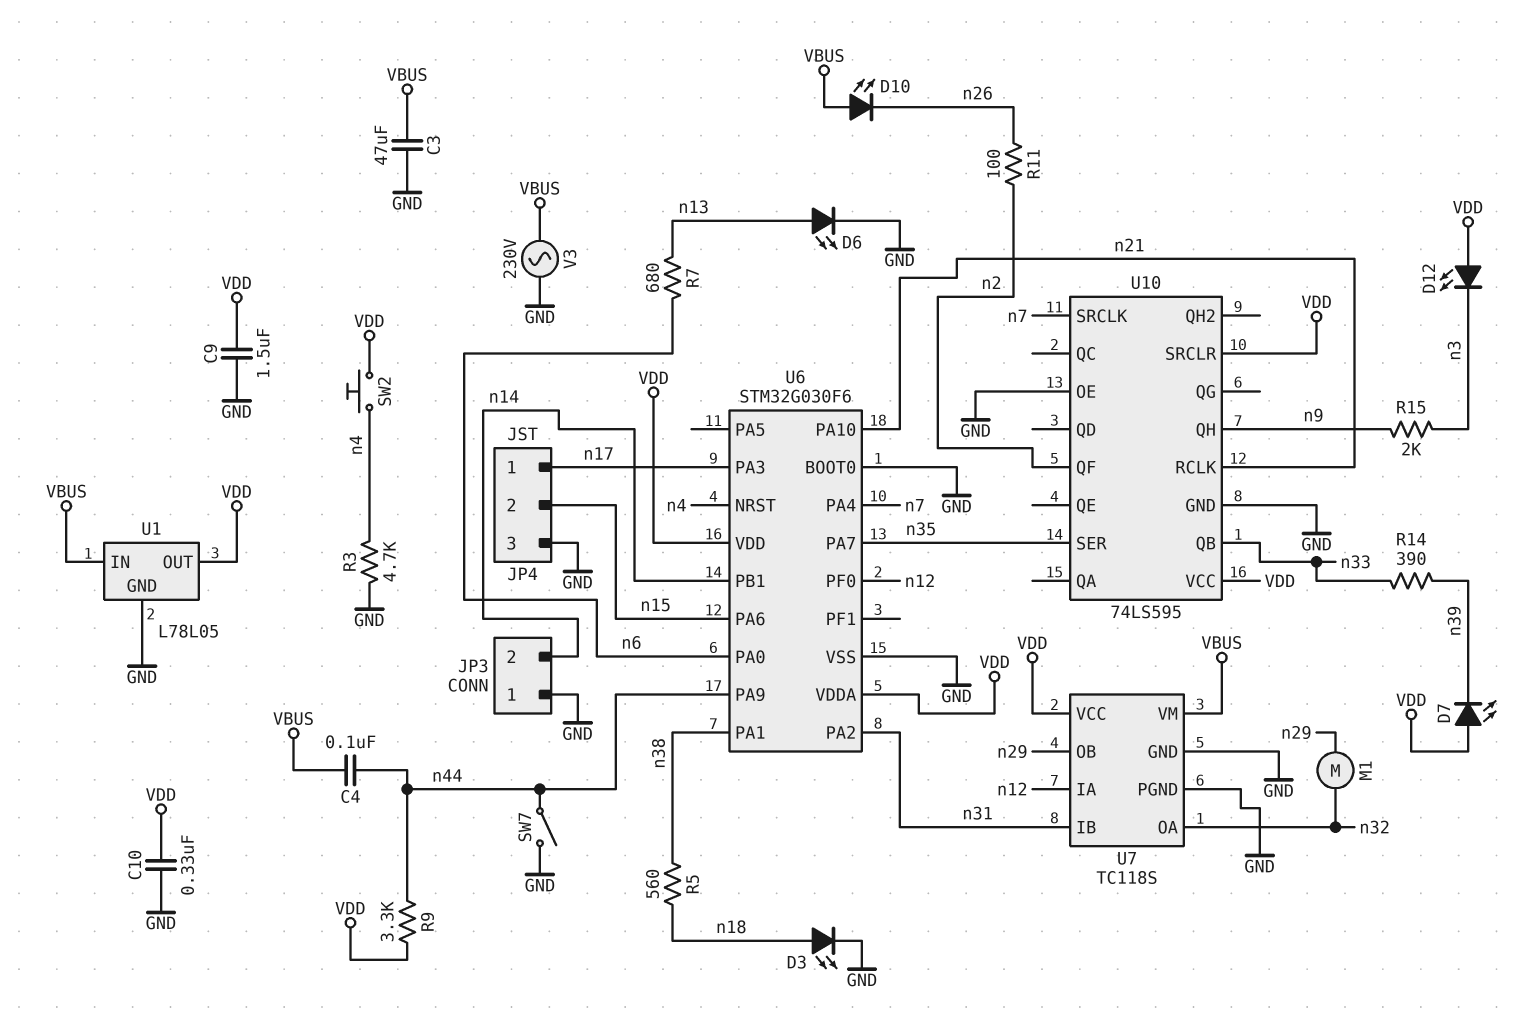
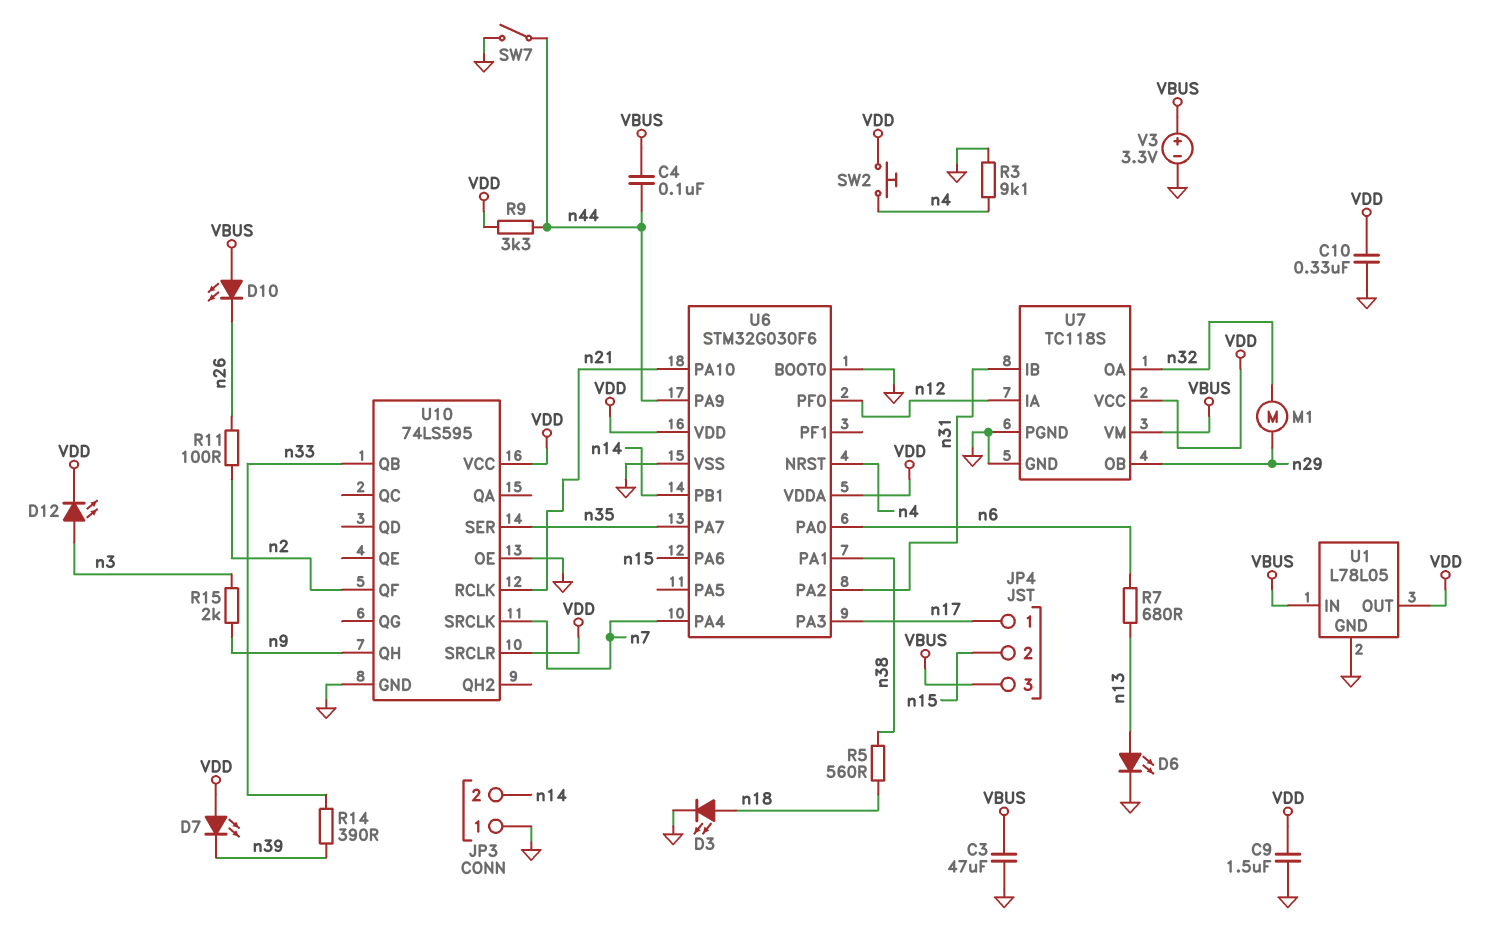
D12: LED (A VDD, K n3) -> LED (A n3, K VDD)
JP4 pin 3: GND -> VBUS
R3: 4.7k (GND, n4) -> 9.1k (GND, n4)
V3: AC 230V (GND, VBUS) -> 3.3V (plus VBUS, minus GND)

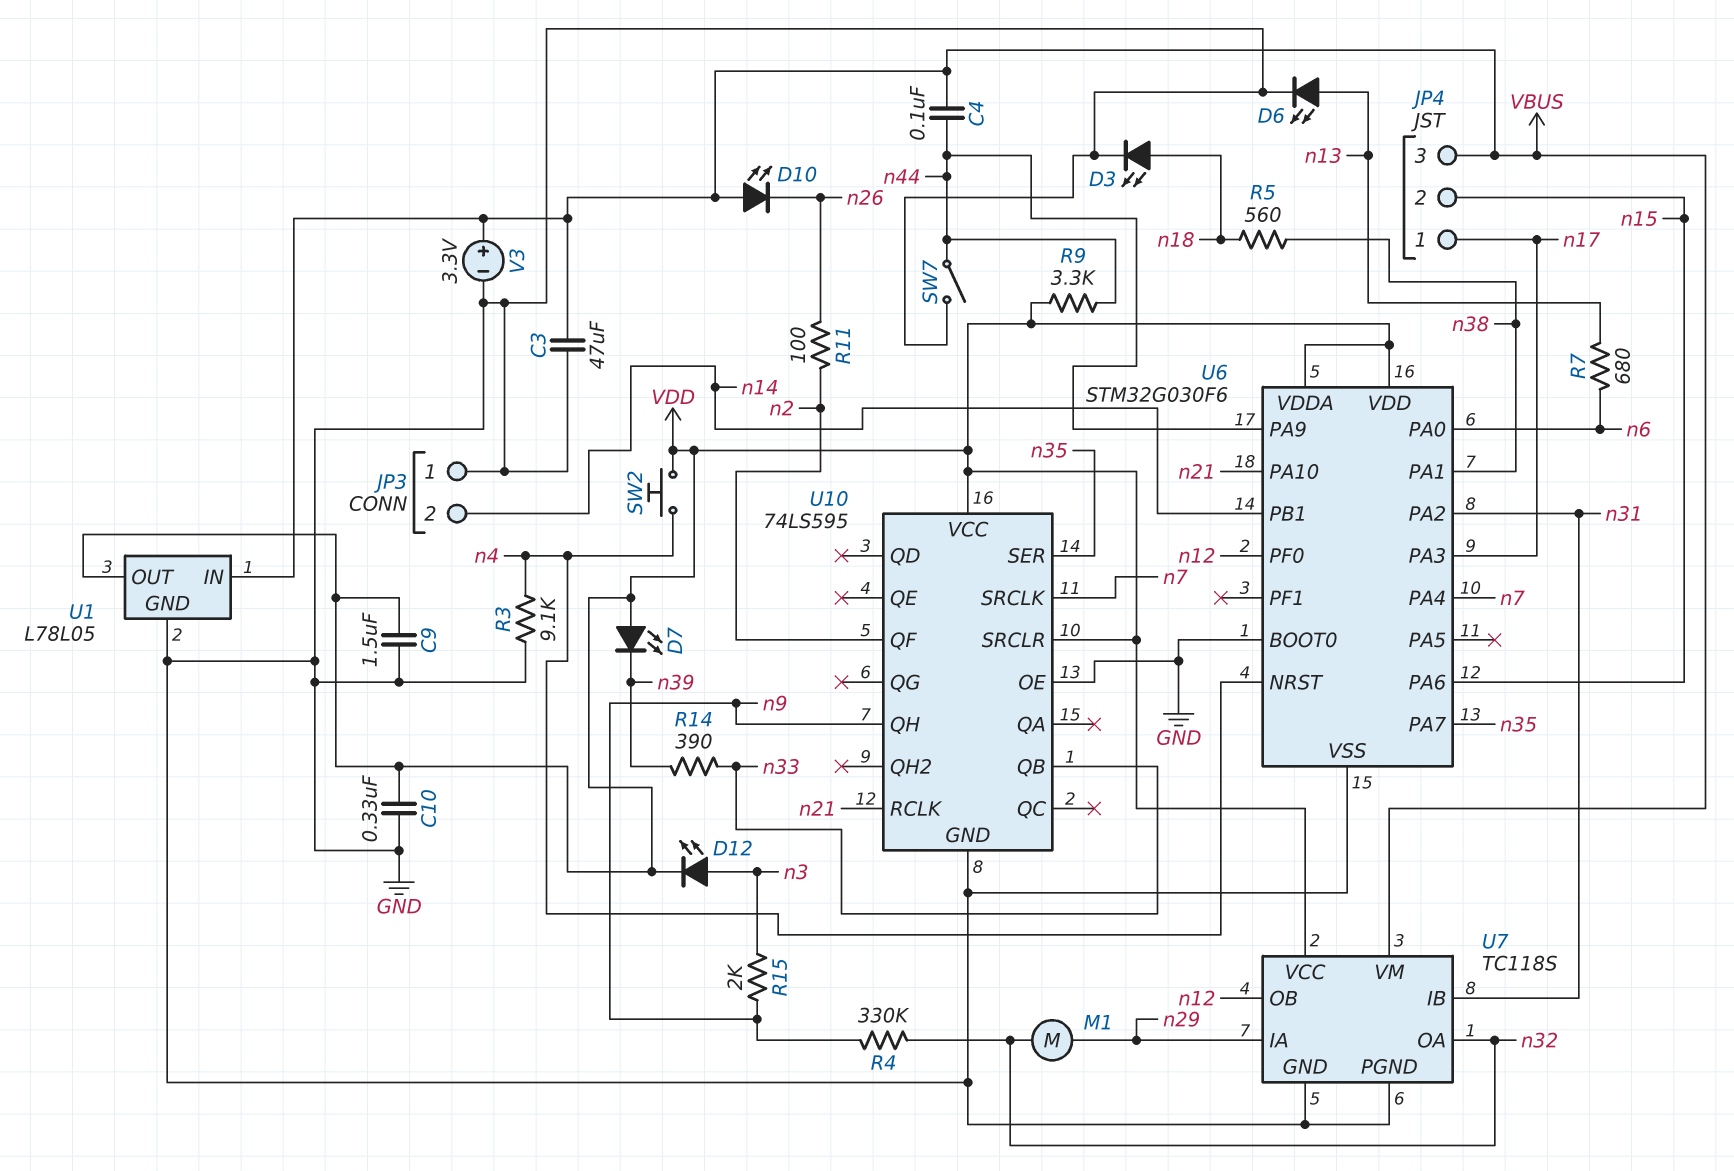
R4: none -> 330k (n9, n32)
U7 pin IA: n12 -> n29
U7 pin OB: n29 -> n12

